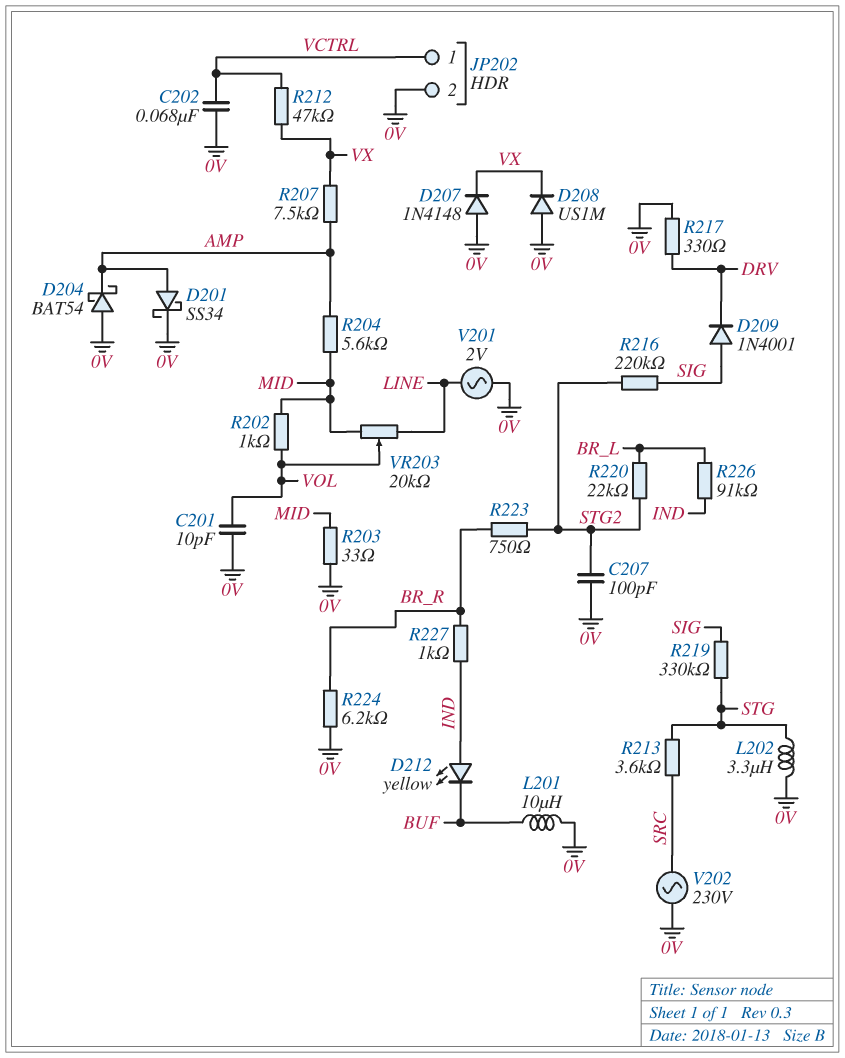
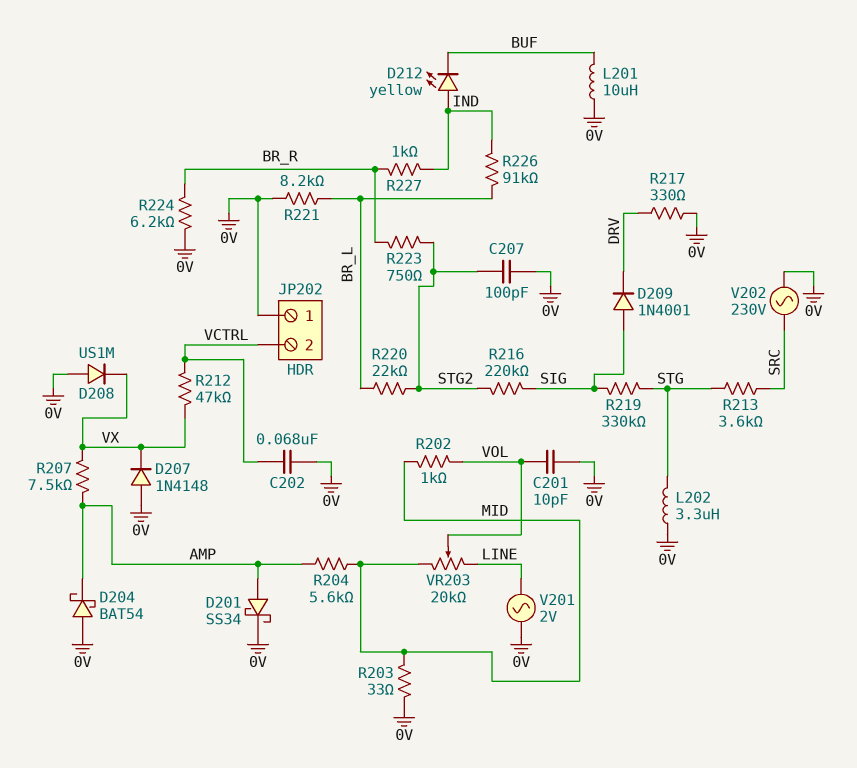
JP202 pin 1: VCTRL -> 0V
JP202 pin 2: 0V -> VCTRL
R221: none -> 8.2k (0V, BR_L)

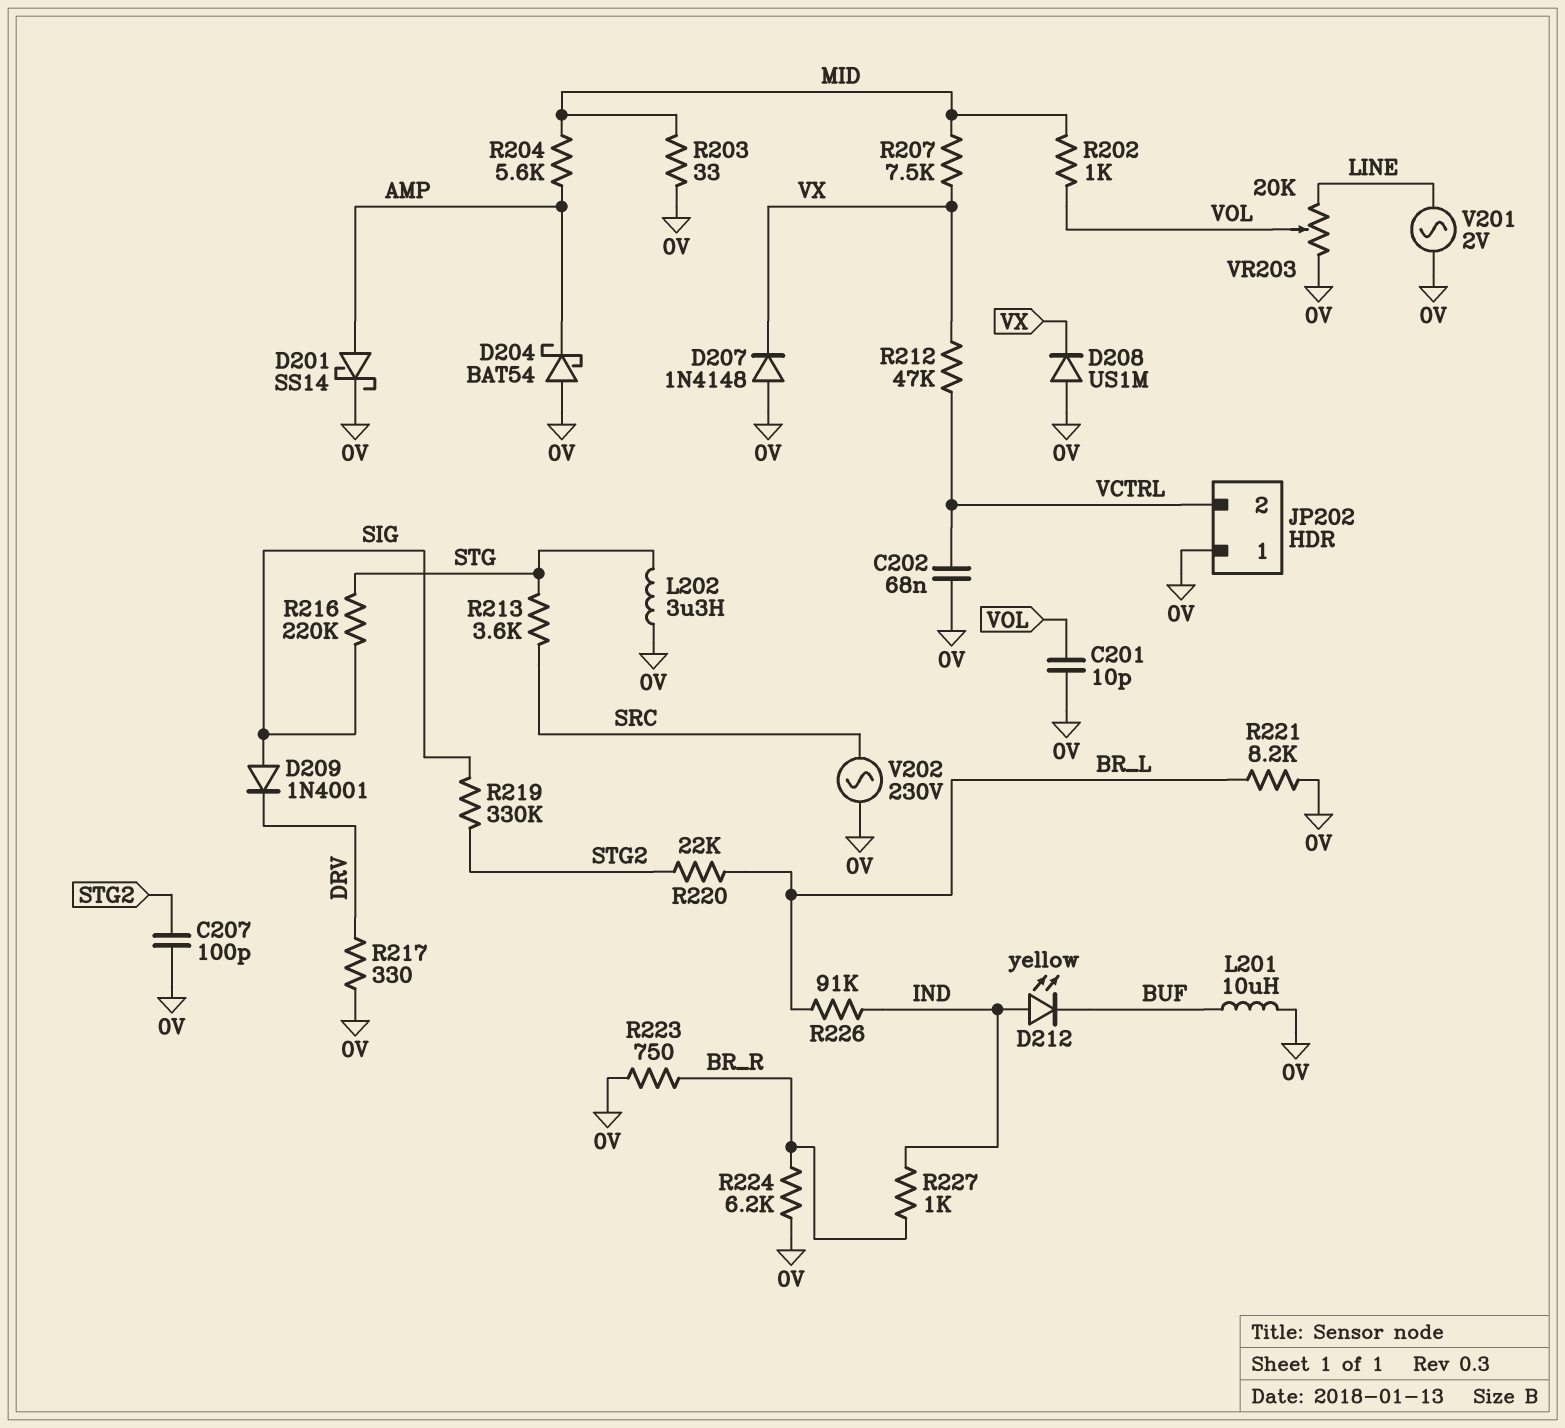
D201: schottky SS34 (A AMP, K 0V) -> schottky SS14 (A AMP, K 0V)
R207: 7.5k (AMP, VX) -> 7.5k (MID, VX)
R216: 220k (SIG, STG2) -> 220k (SIG, STG)
R219: 330k (SIG, STG) -> 330k (SIG, STG2)
R223: 750 (BR_R, STG2) -> 750 (0V, BR_R)
VR203: 20k (LINE, MID, wiper VOL) -> 20k (0V, LINE, wiper VOL)

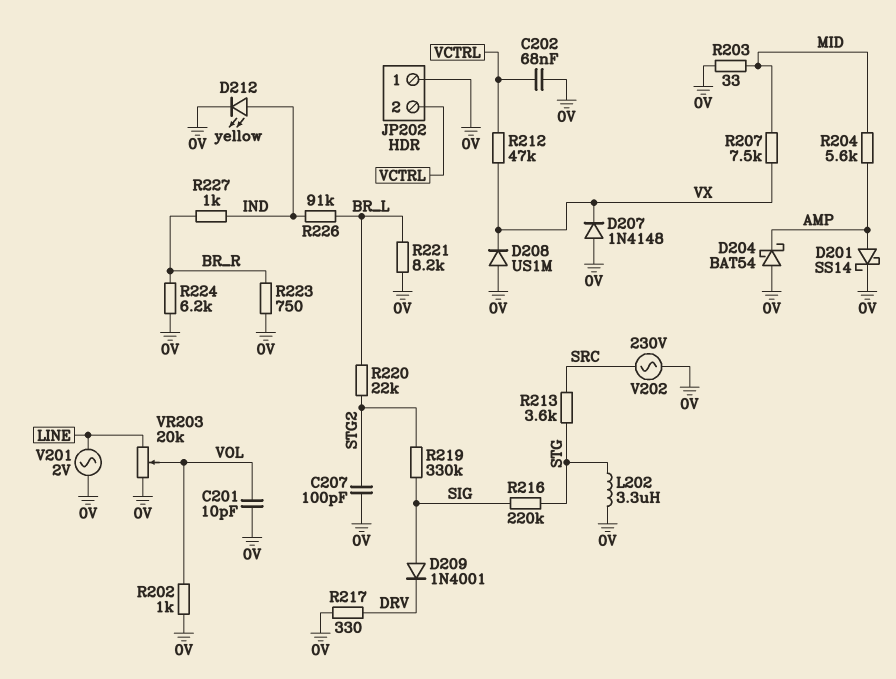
D212: LED yellow (A IND, K BUF) -> LED yellow (A IND, K 0V)
L201: 10uH (0V, BUF) -> none
R202: 1k (MID, VOL) -> 1k (0V, VOL)

